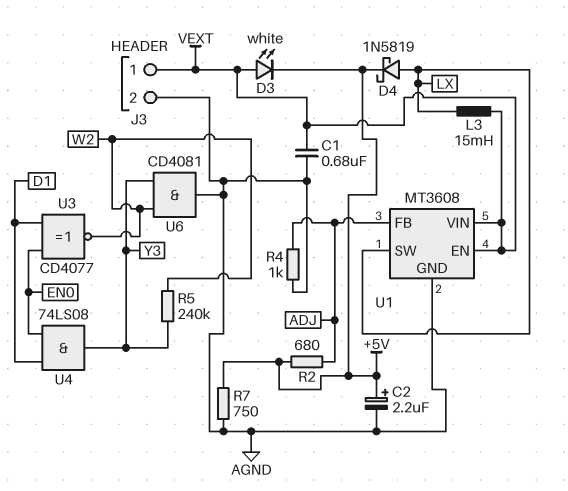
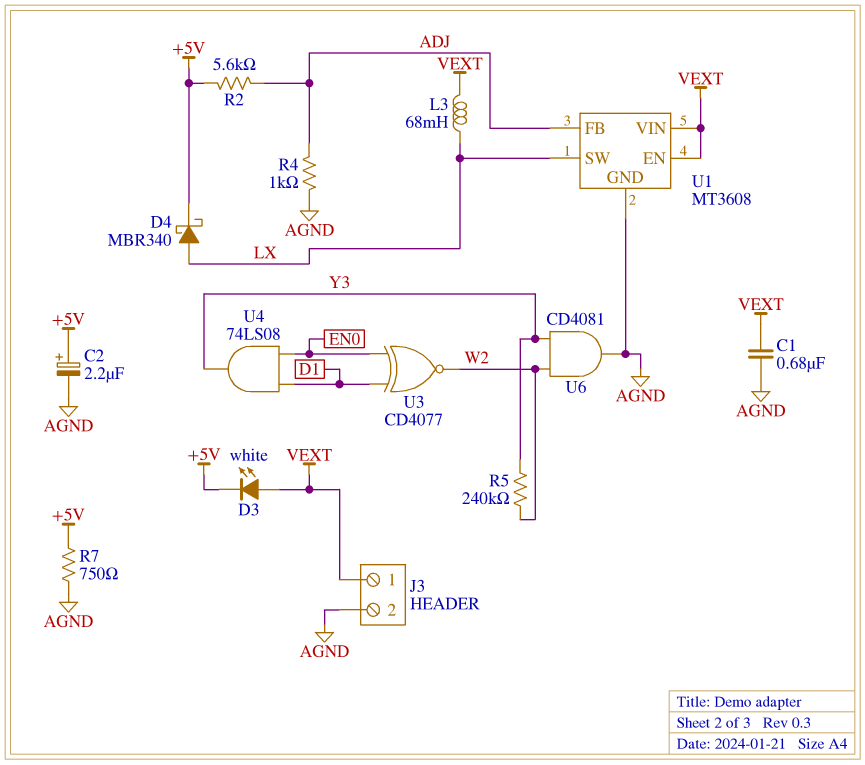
D4: schottky 1N5819 (A LX, K +5V) -> schottky MBR340 (A LX, K +5V)
L3: 15mH (LX, VEXT) -> 68mH (LX, VEXT)
R2: 680 (+5V, ADJ) -> 5.6k (+5V, ADJ)

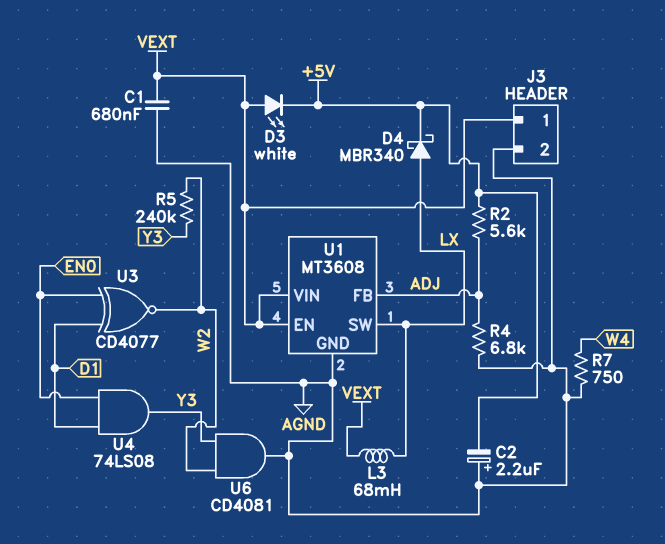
C2: 2.2uF (plus +5V, minus AGND) -> 2.2uF (plus AGND, minus +5V)
R4: 1k (ADJ, AGND) -> 6.8k (ADJ, AGND)
R7: 750 (+5V, AGND) -> 750 (AGND, W4)

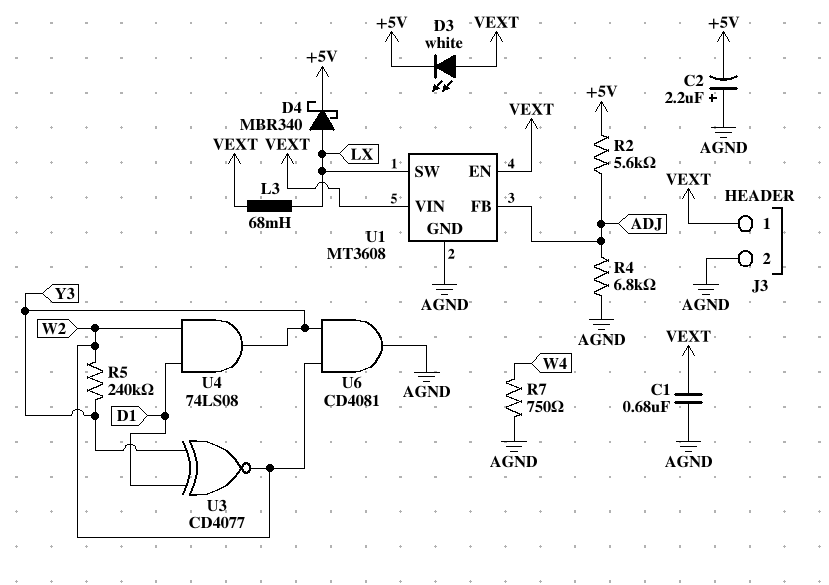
U3: XNOR CD4077 (in D1, in EN0, out W2) -> XNOR CD4077 (in D1, in Y3, out W2)
U4: AND 74LS08 (in D1, in EN0, out Y3) -> AND 74LS08 (in D1, in W2, out Y3)

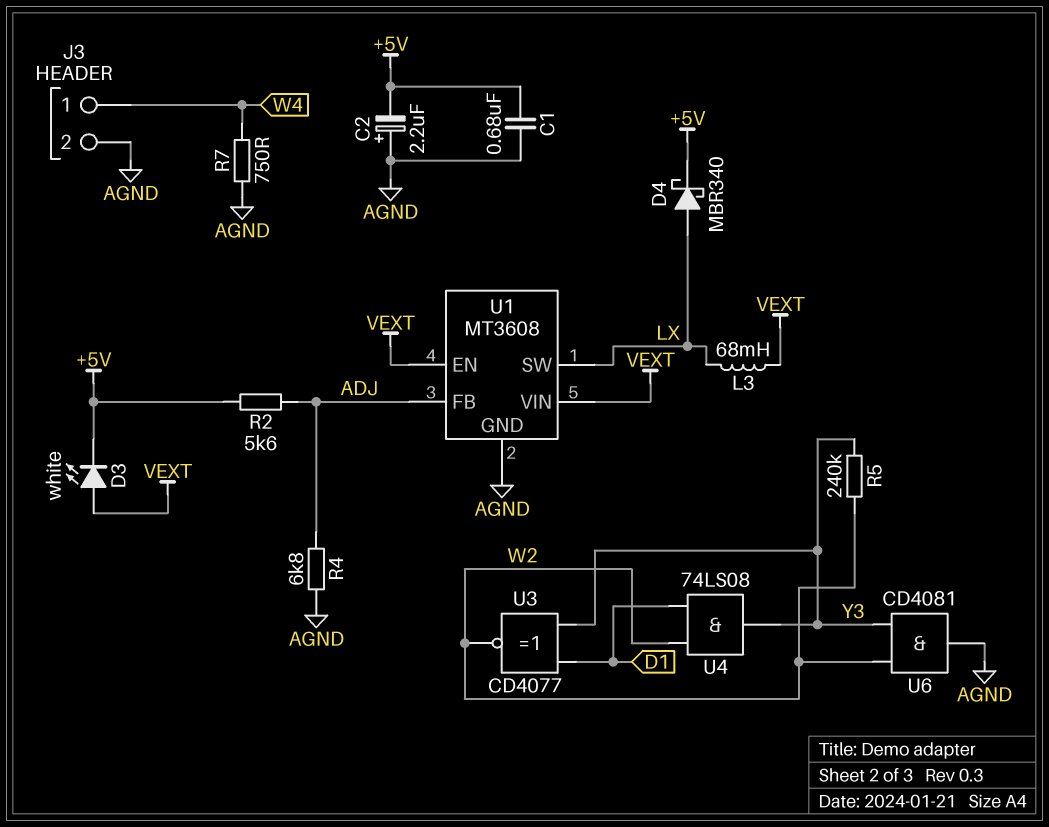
C1: 680nF (AGND, VEXT) -> 680nF (+5V, AGND)
J3 pin 1: VEXT -> W4

